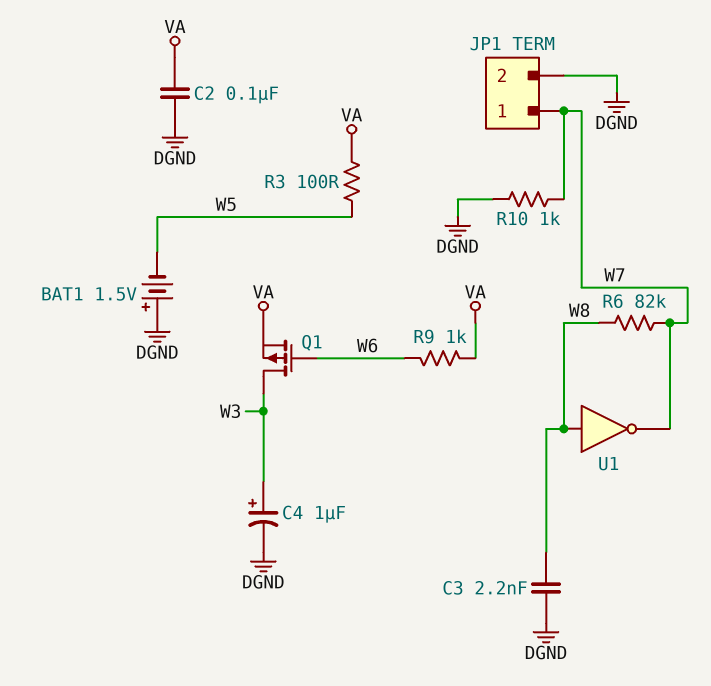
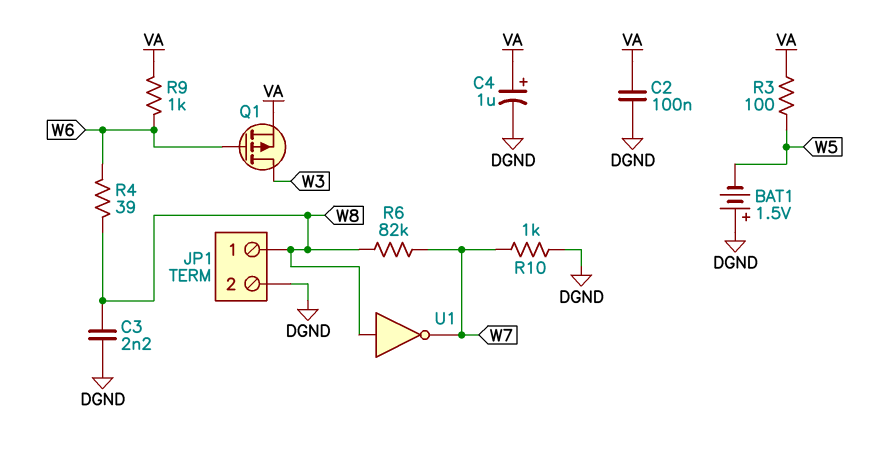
C4: 1uF (plus W3, minus DGND) -> 1uF (plus VA, minus DGND)
JP1 pin 1: W7 -> W8
R4: none -> 39 (W6, W8)

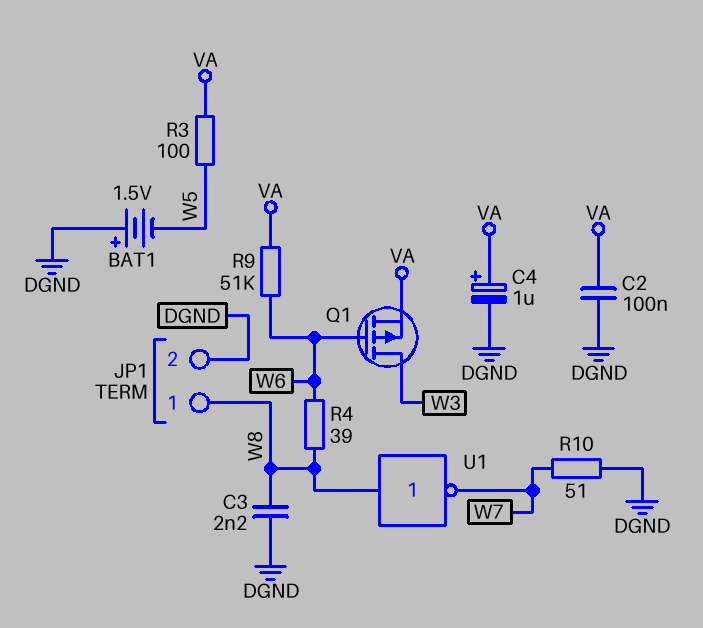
R6: 82k (W7, W8) -> none
R9: 1k (VA, W6) -> 51k (VA, W6)
R10: 1k (DGND, W7) -> 51 (DGND, W7)

